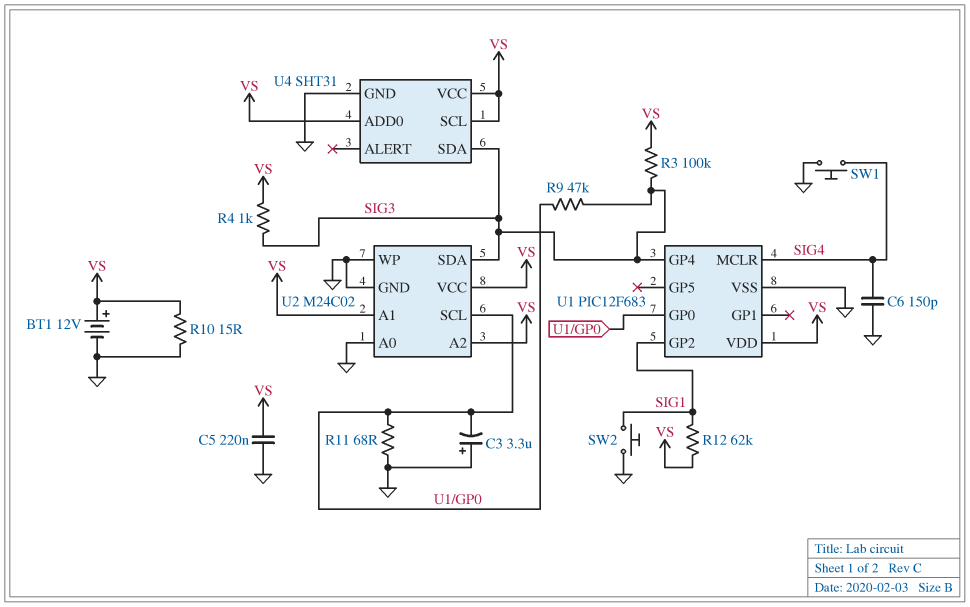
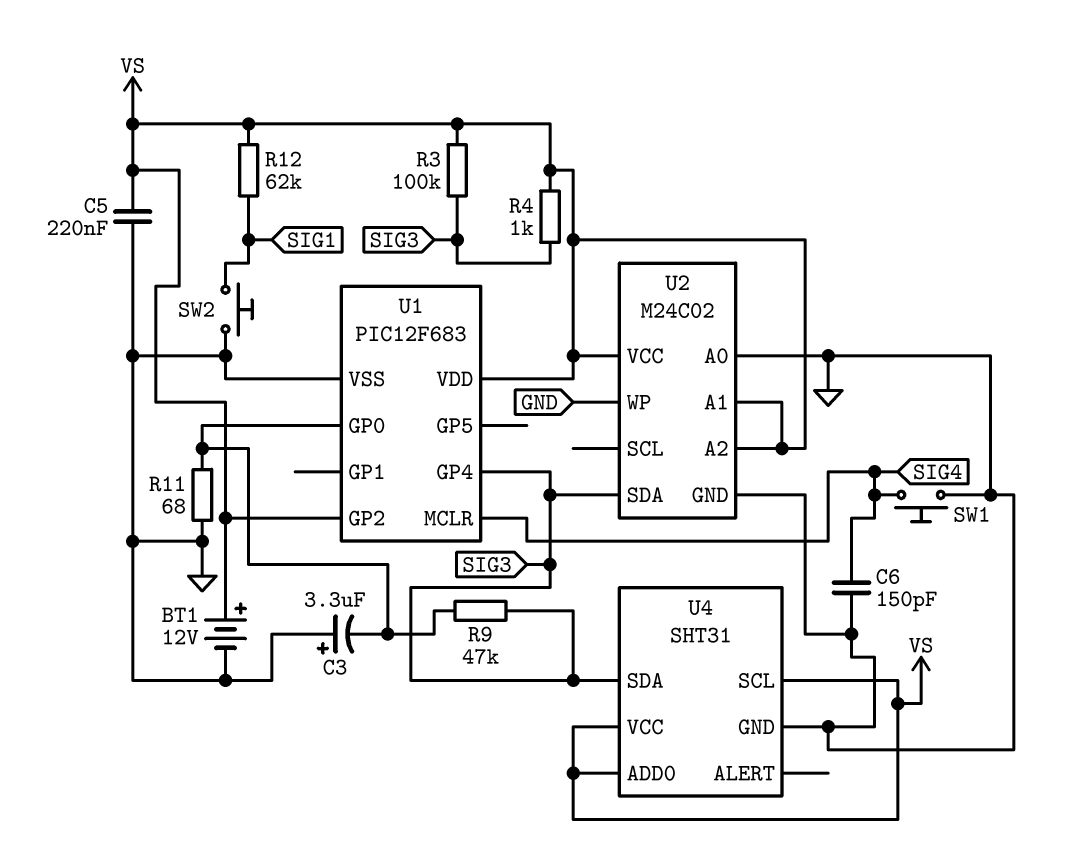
R10: 15 (GND, VS) -> none
U1 pin GP2: SIG1 -> VS
U2 pin SCL: U1/GP0 -> none

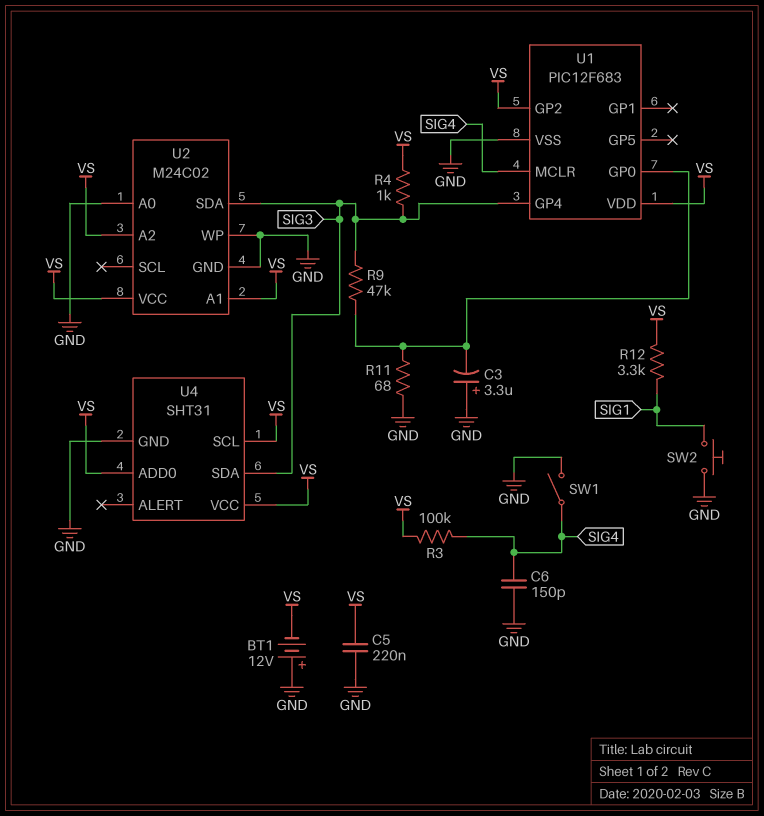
BT1: 12V (plus VS, minus GND) -> 12V (plus GND, minus VS)
R3: 100k (SIG3, VS) -> 100k (SIG4, VS)
R12: 62k (SIG1, VS) -> 3.3k (SIG1, VS)
SW1: button (GND, SIG4) -> switch (GND, SIG4)

